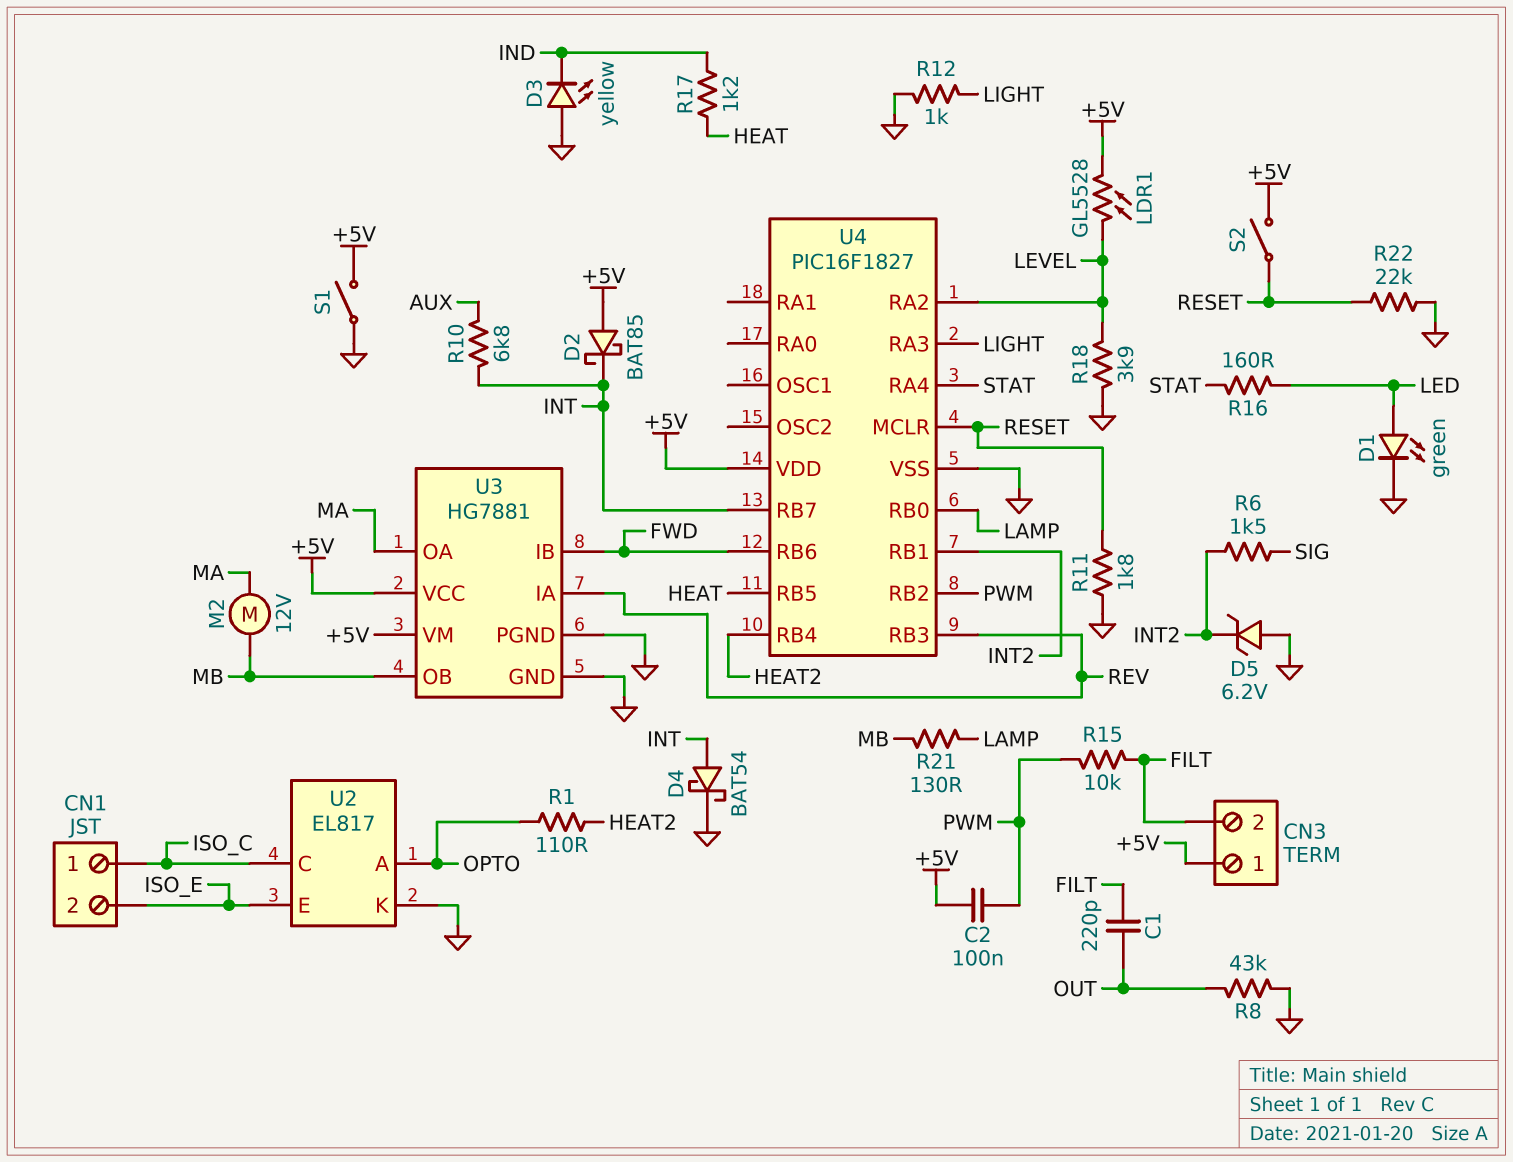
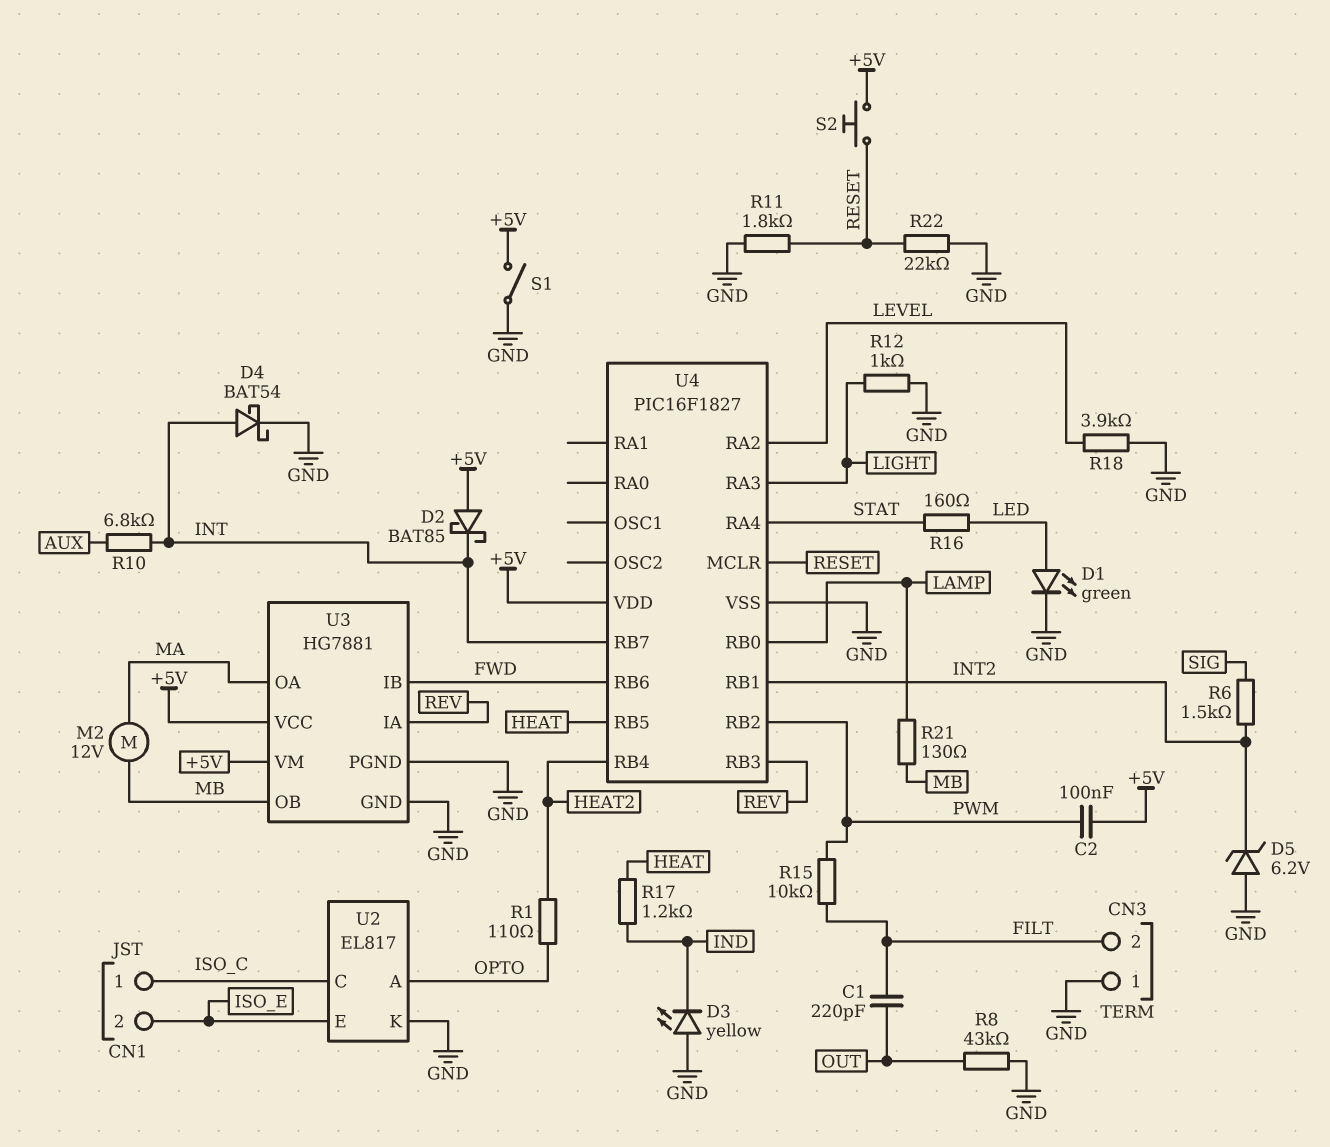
CN3 pin 1: +5V -> GND
LDR1: GL5528 (+5V, LEVEL) -> none
S2: switch (+5V, RESET) -> button (+5V, RESET)

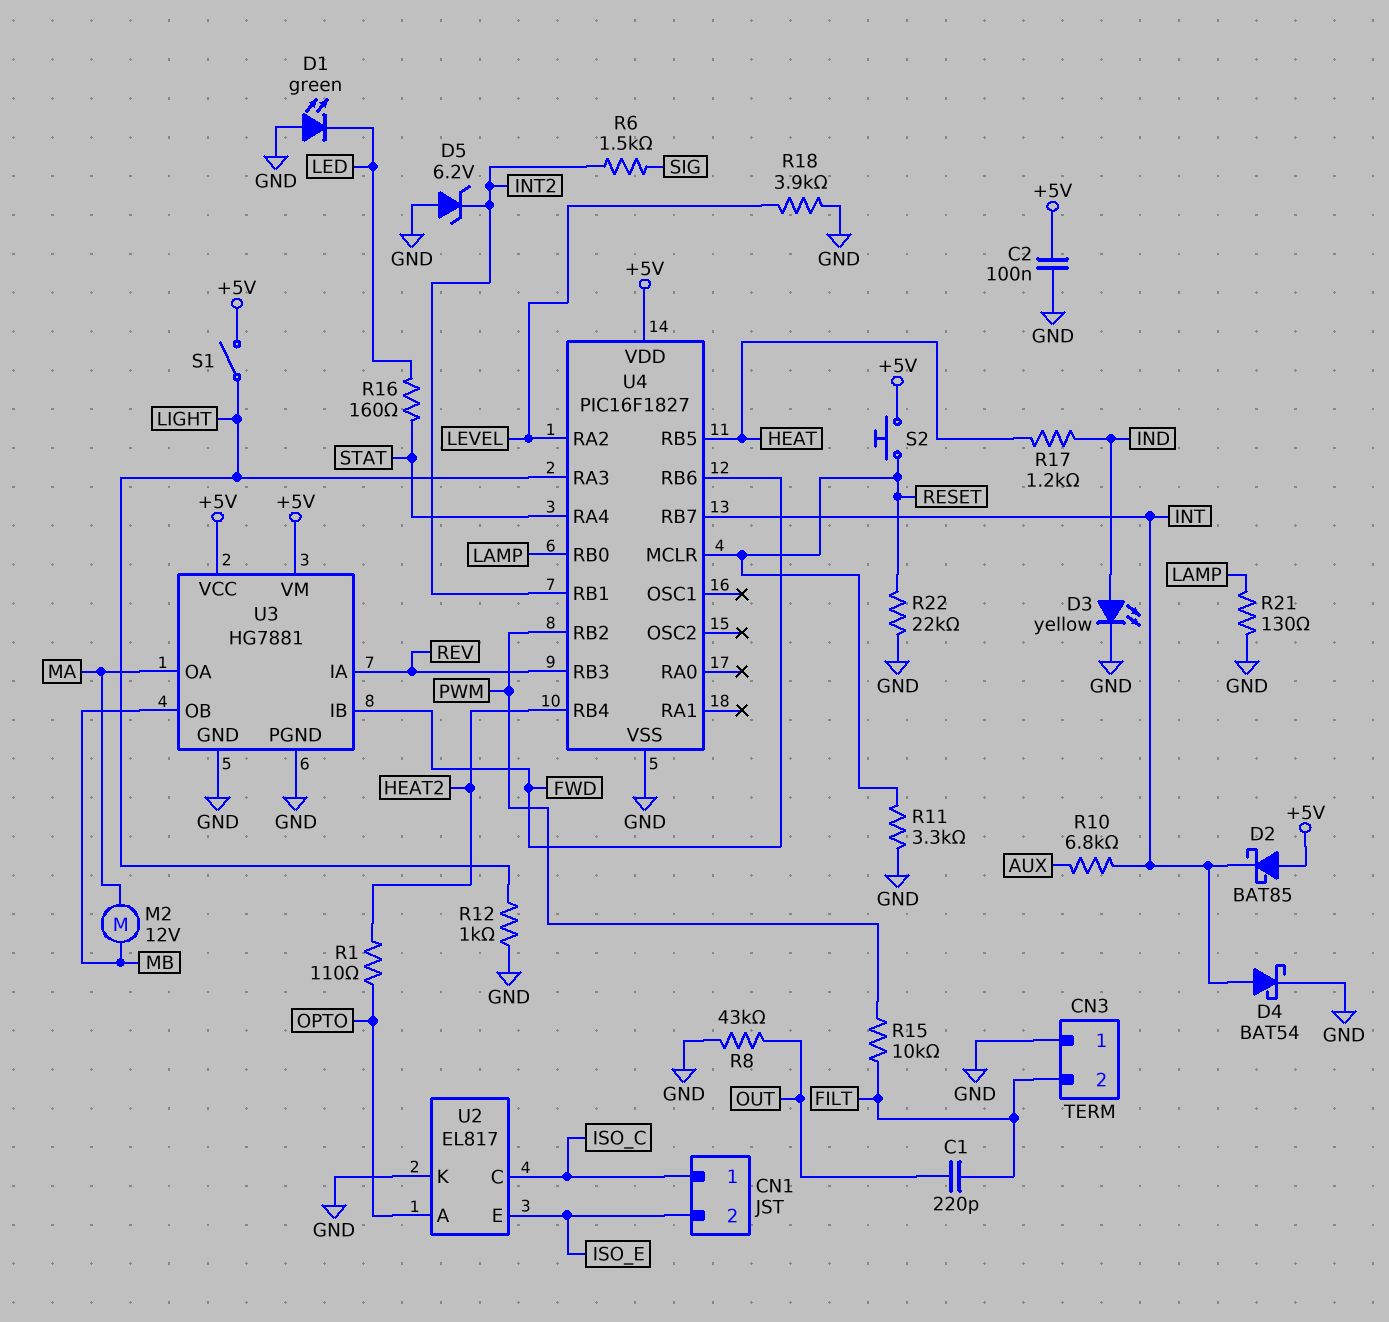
C2: 100nF (+5V, PWM) -> 100nF (+5V, GND)
D1: LED green (A LED, K GND) -> LED green (A GND, K LED)
D3: LED yellow (A GND, K IND) -> LED yellow (A IND, K GND)
R11: 1.8k (GND, RESET) -> 3.3k (GND, RESET)
R21: 130 (LAMP, MB) -> 130 (GND, LAMP)
S1: switch (+5V, GND) -> switch (+5V, LIGHT)

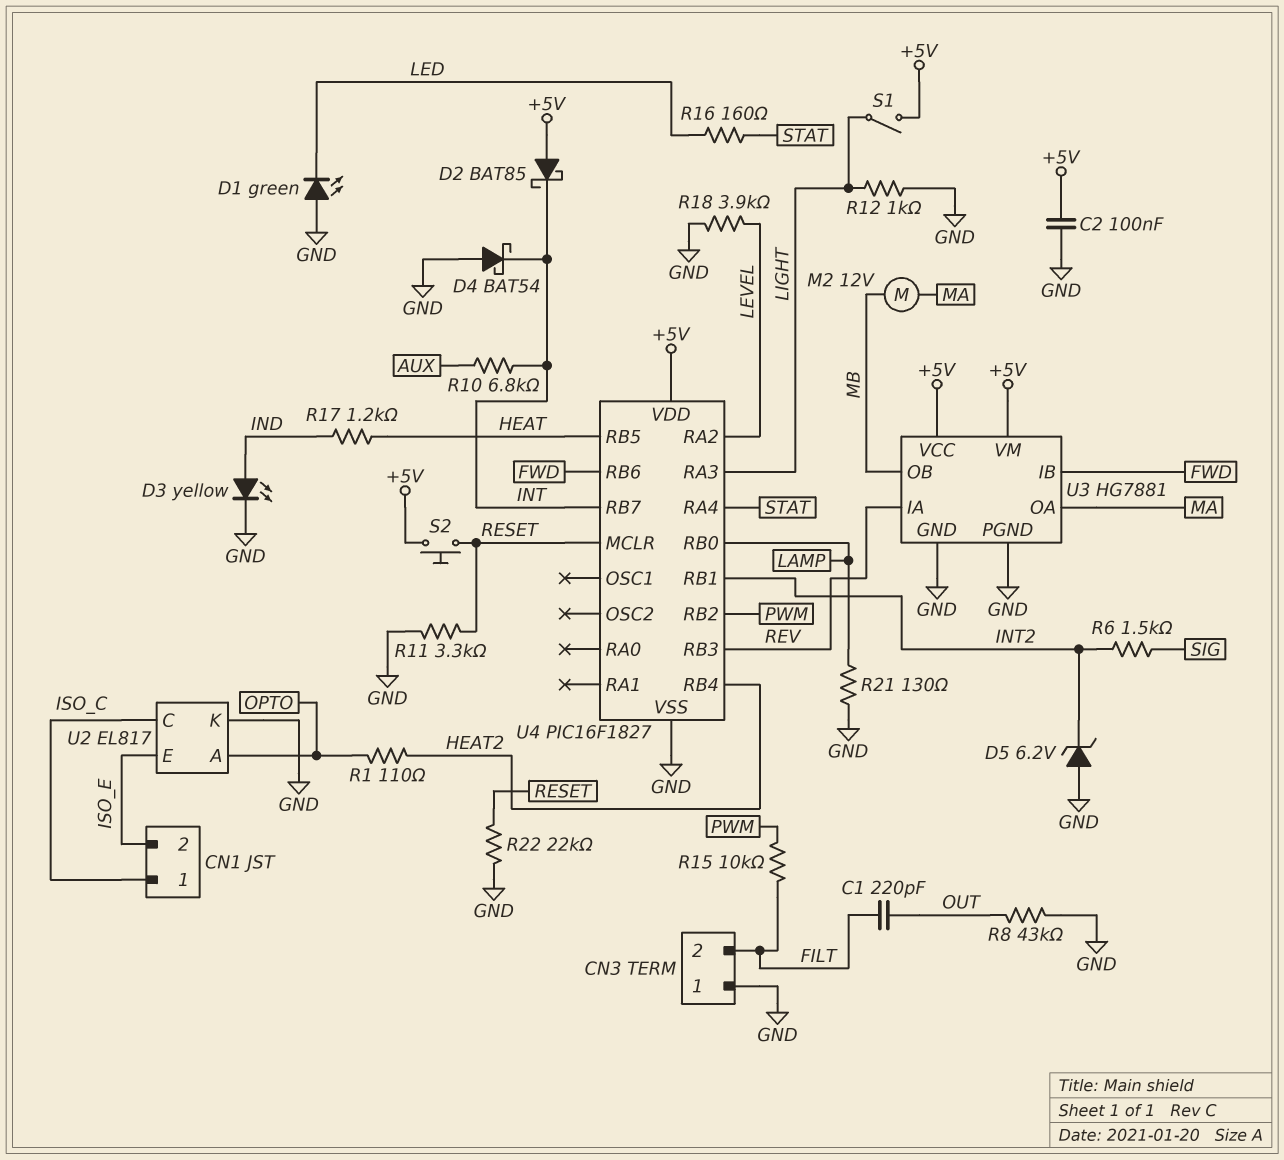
D4: schottky BAT54 (A INT, K GND) -> schottky BAT54 (A GND, K INT)

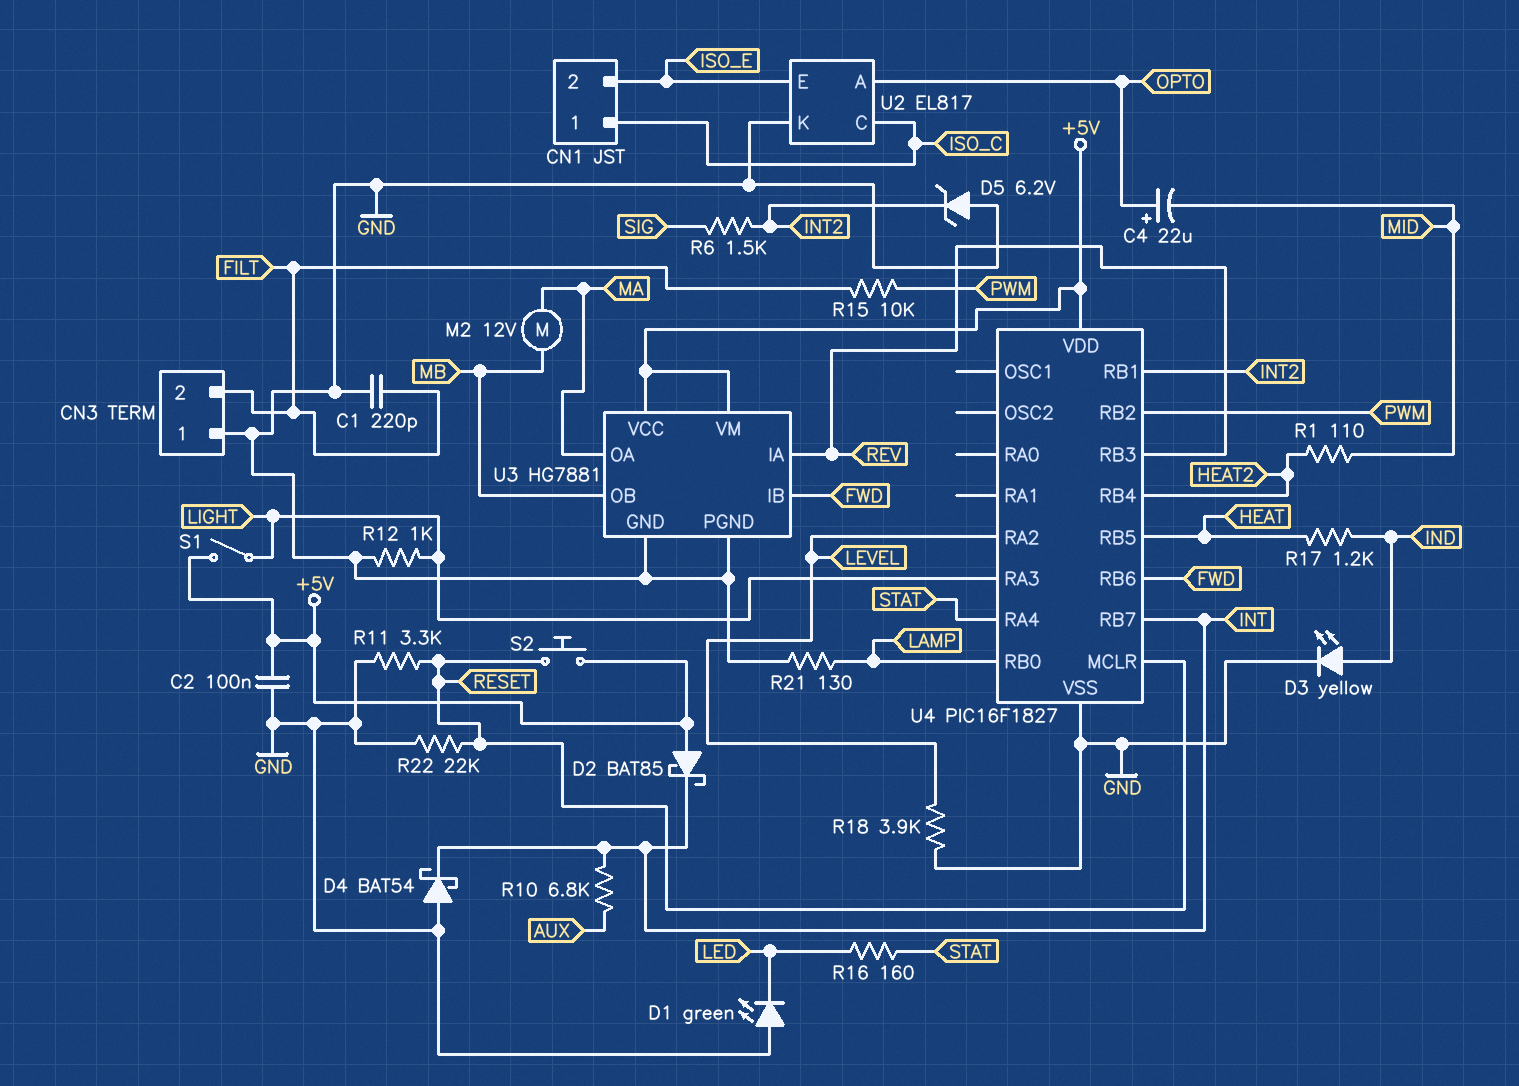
C1: 220pF (FILT, OUT) -> 220pF (FILT, GND)
C4: none -> 22uF (plus OPTO, minus MID)
R1: 110 (HEAT2, OPTO) -> 110 (HEAT2, MID)
R8: 43k (GND, OUT) -> none

